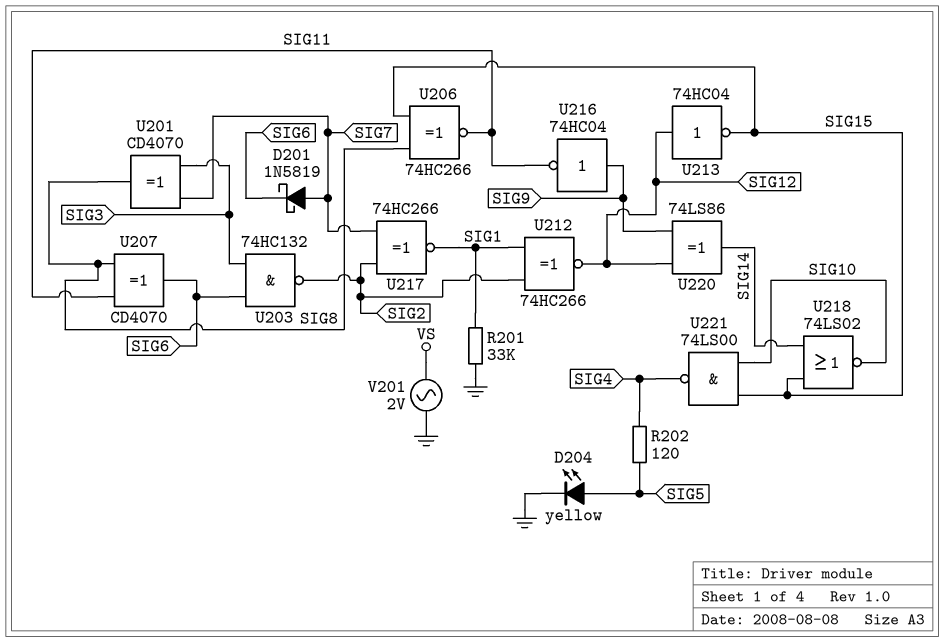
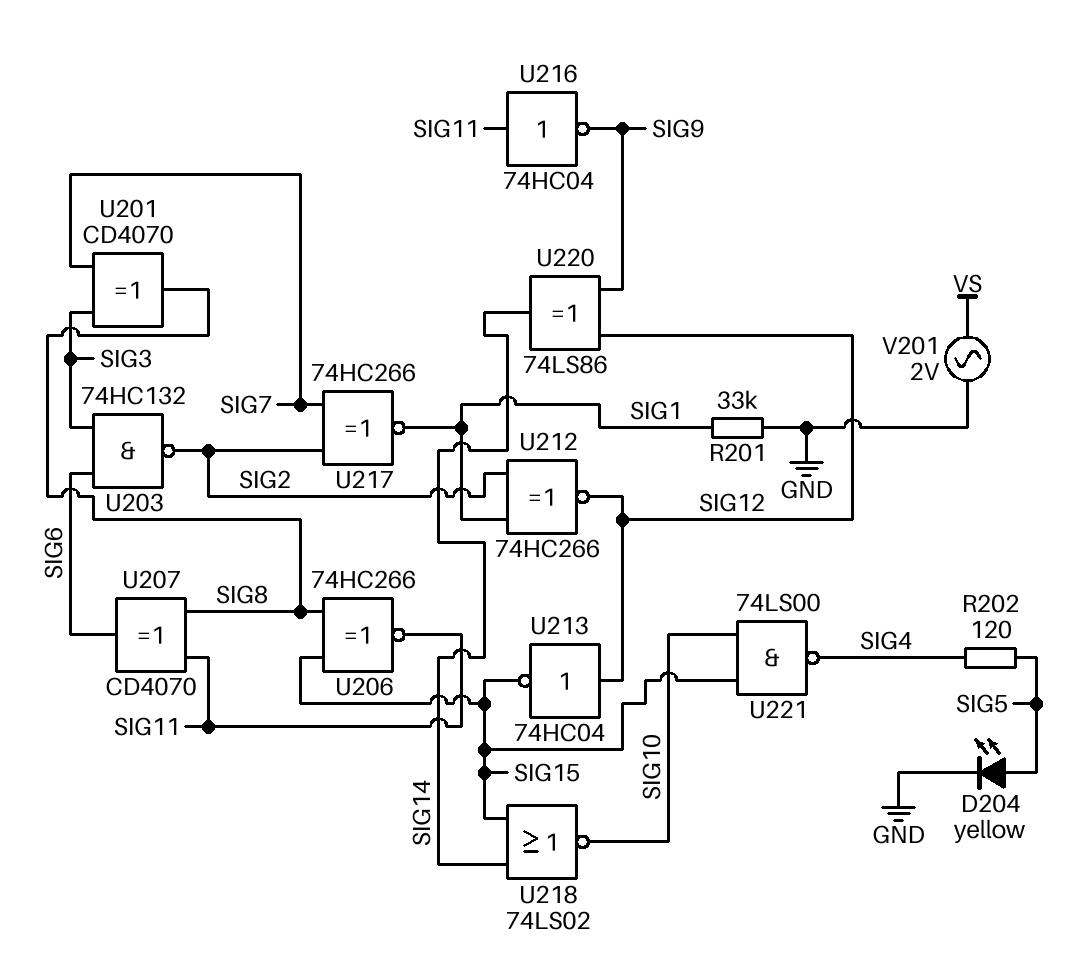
D201: schottky 1N5819 (A SIG7, K SIG6) -> none
U216: NOT 74HC04 (in SIG9, out SIG11) -> NOT 74HC04 (in SIG11, out SIG9)

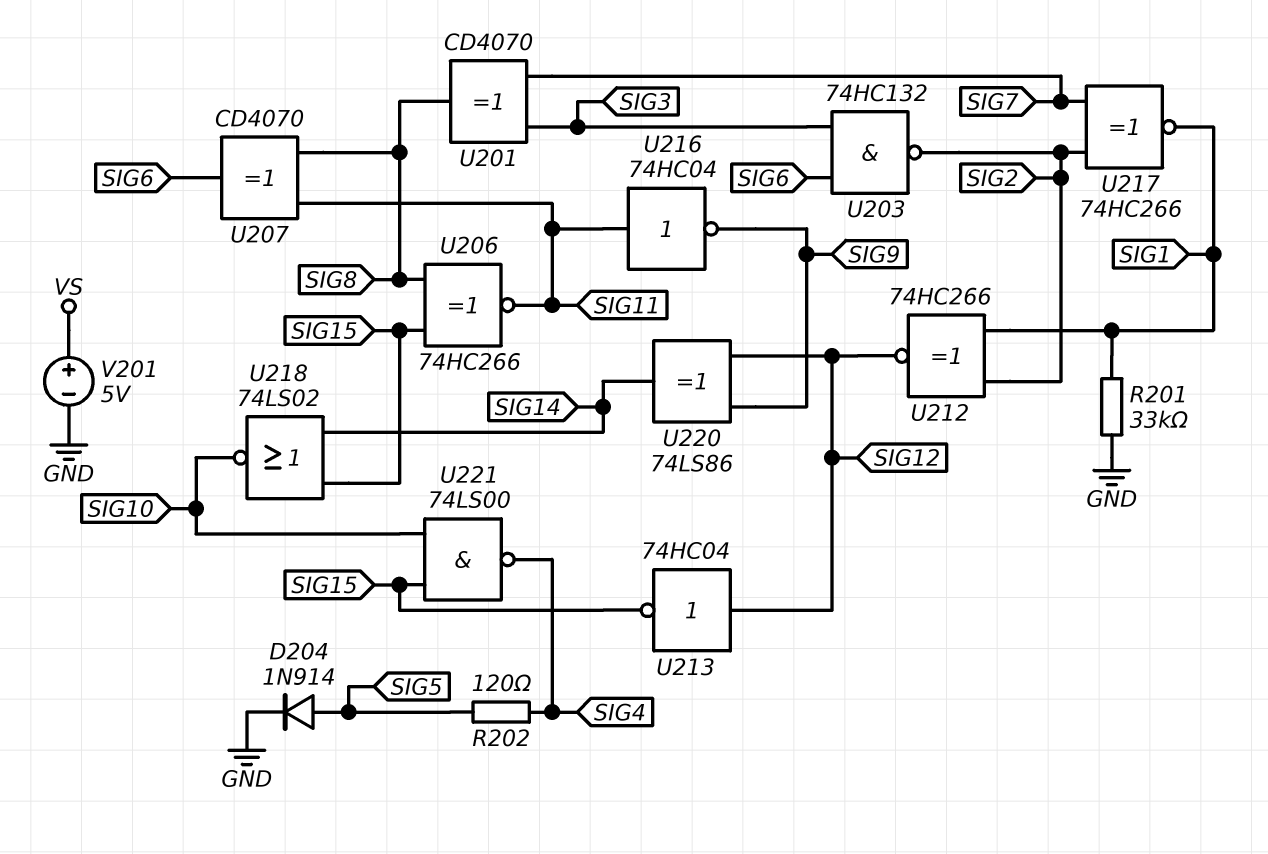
D204: LED yellow (A SIG5, K GND) -> diode 1N914 (A SIG5, K GND)
V201: AC 2V (GND, VS) -> 5V (plus VS, minus GND)

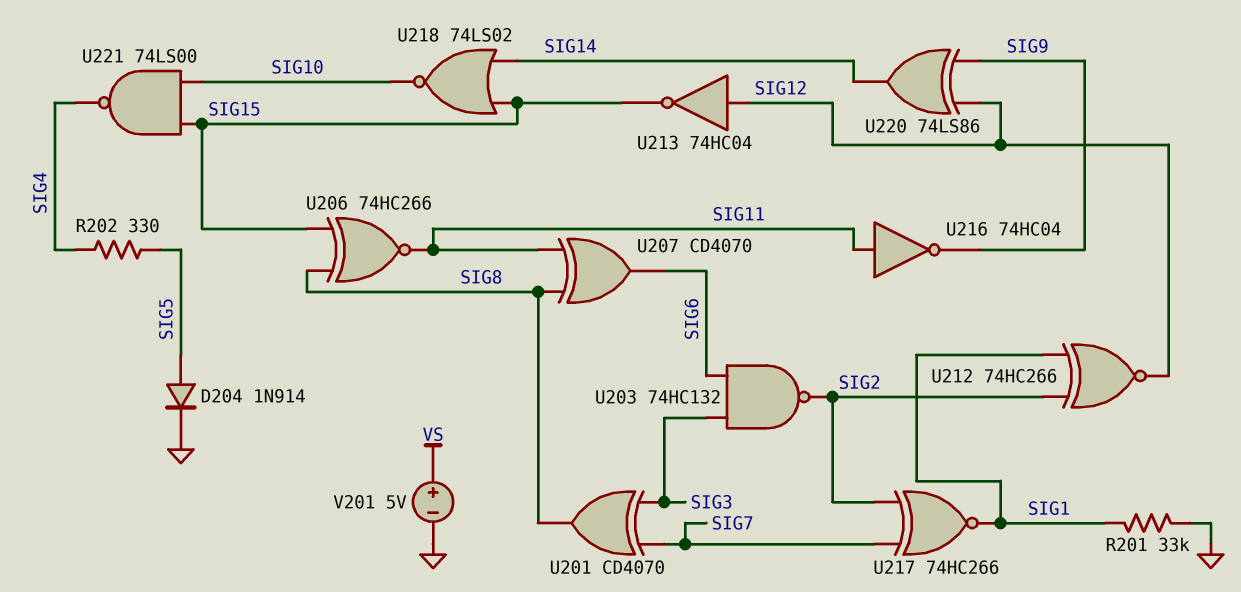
R202: 120 (SIG4, SIG5) -> 330 (SIG4, SIG5)

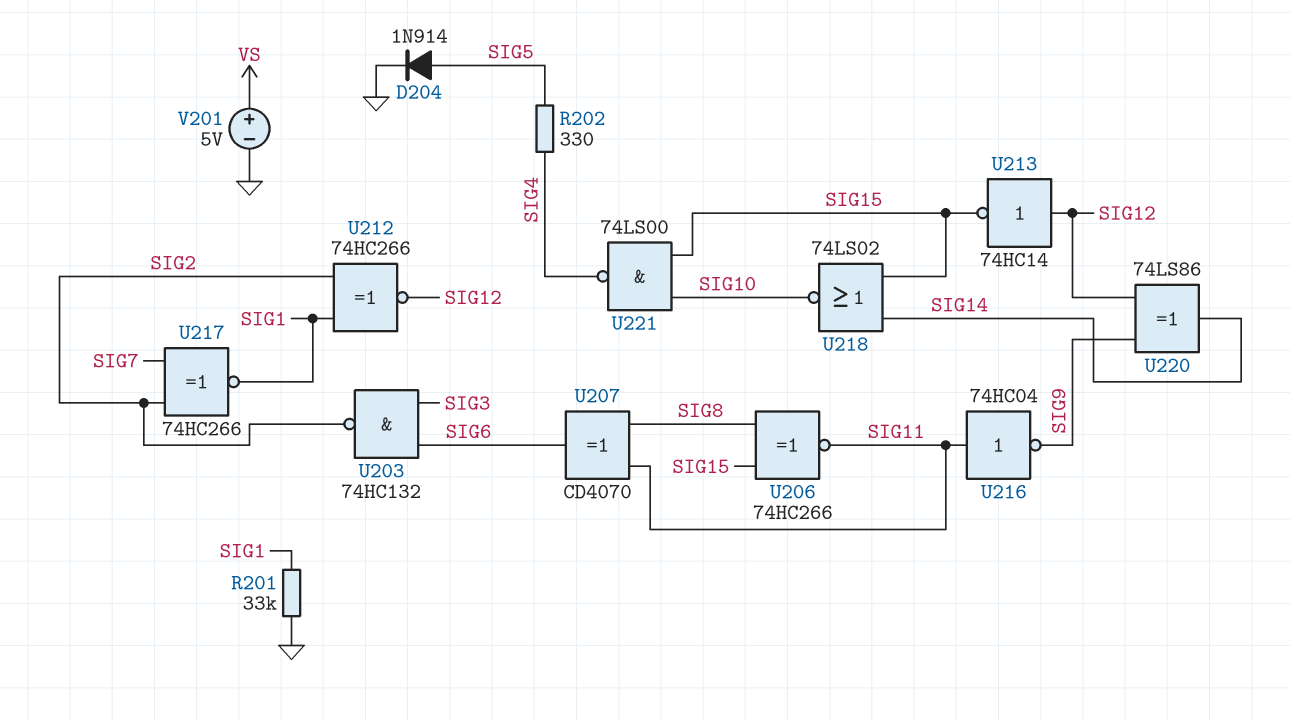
U201: XOR CD4070 (in SIG3, in SIG7, out SIG8) -> none
U213: NOT 74HC04 (in SIG12, out SIG15) -> NOT 74HC14 (in SIG12, out SIG15)

